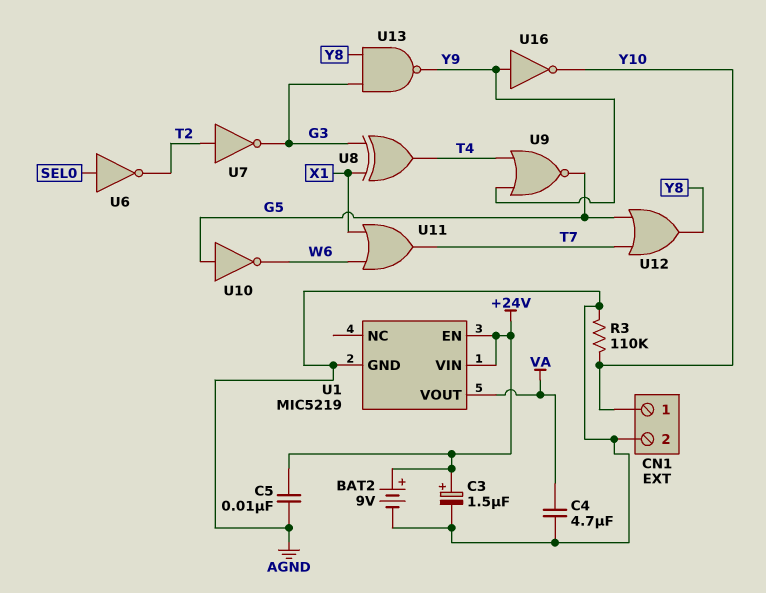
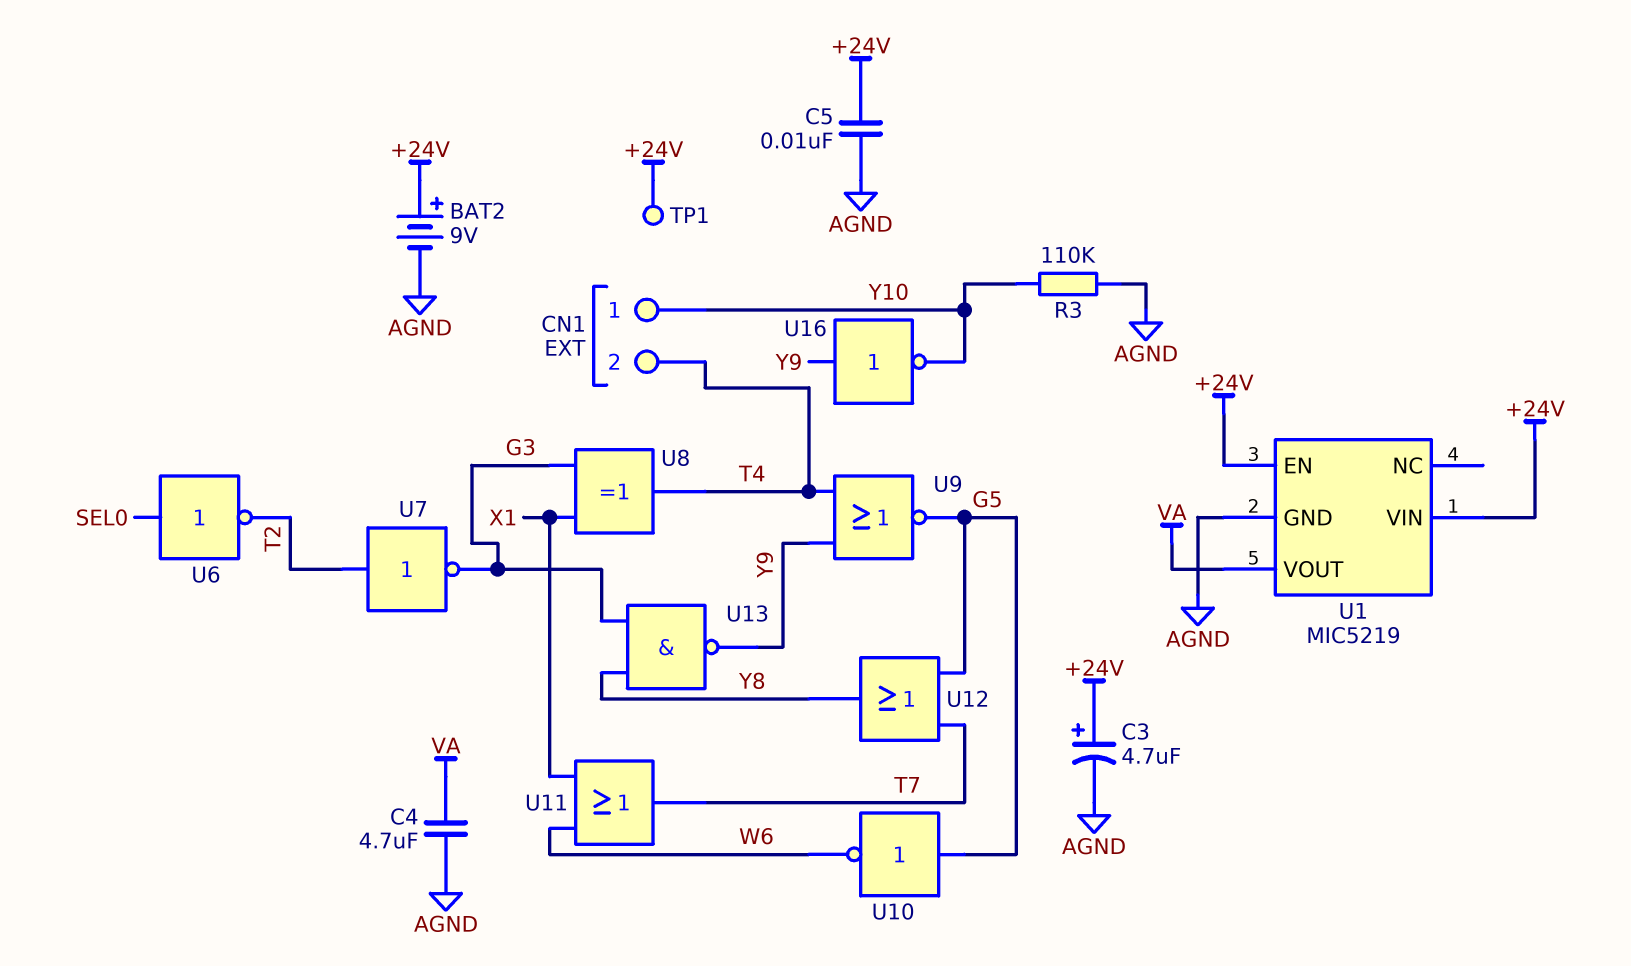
C3: 1.5uF (plus +24V, minus AGND) -> 4.7uF (plus +24V, minus AGND)
CN1 pin 2: AGND -> T4
TP1: none -> test point (+24V)

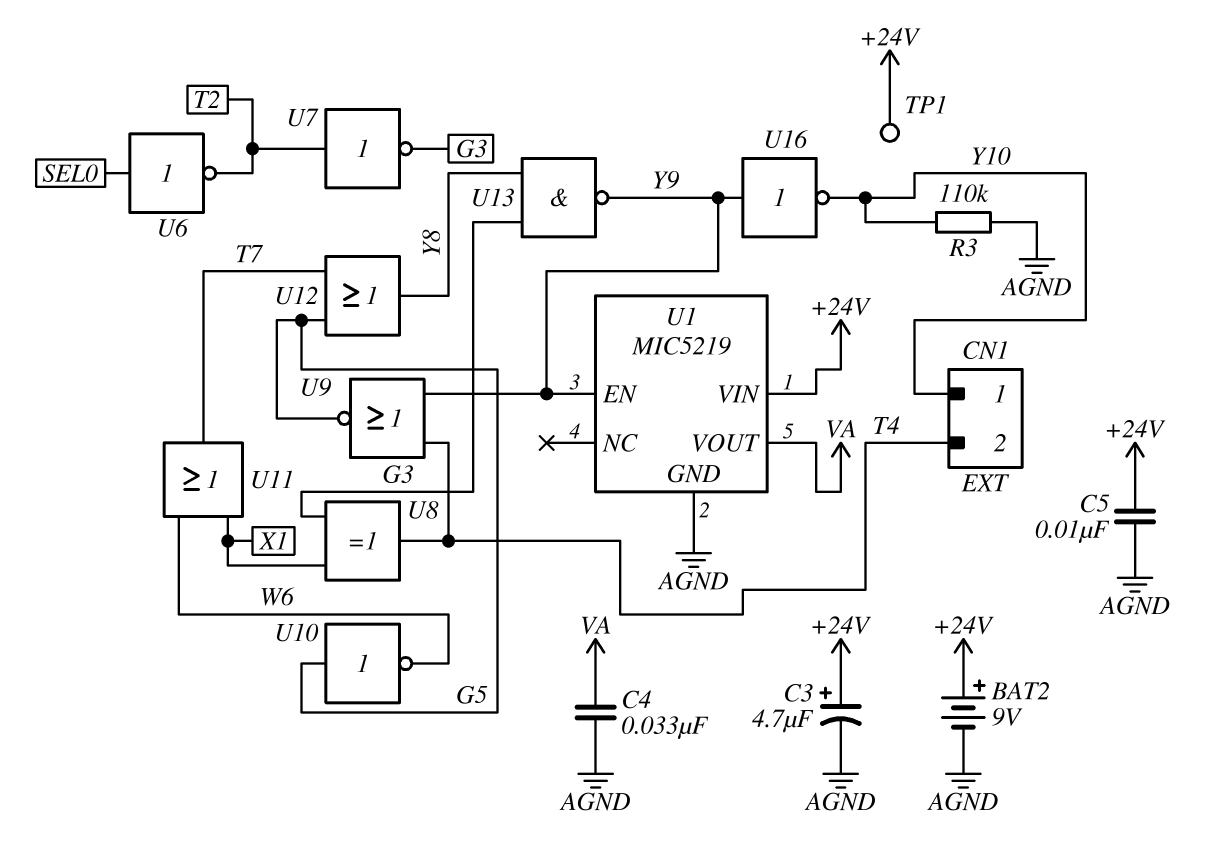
C4: 4.7uF (AGND, VA) -> 33nF (AGND, VA)
U1 pin EN: +24V -> Y9

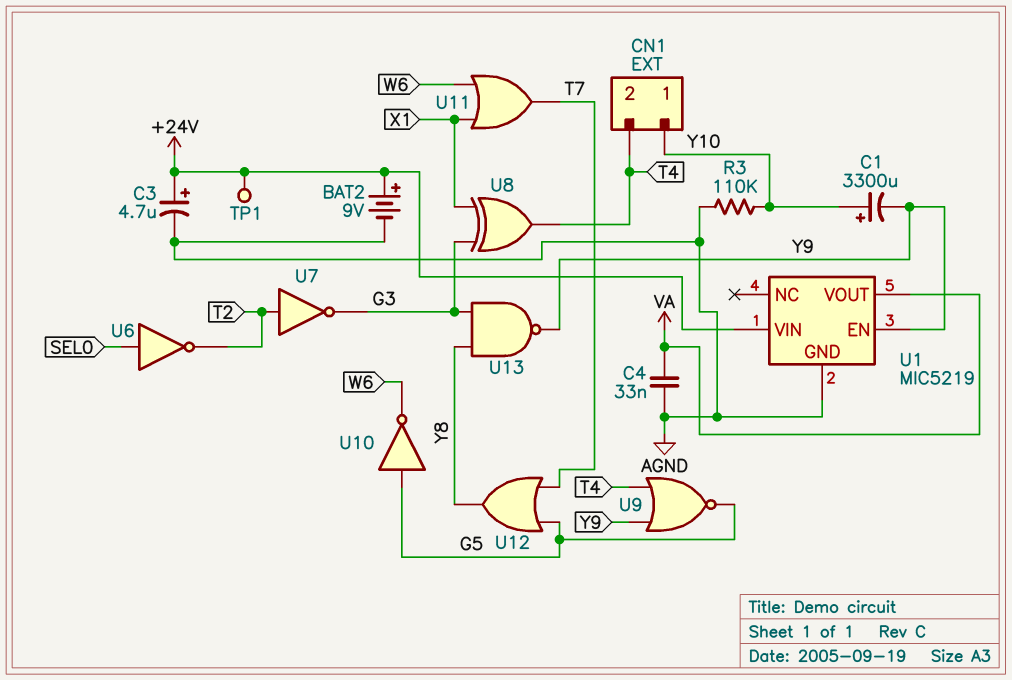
C1: none -> 3300uF (plus Y10, minus Y9)
C5: 10nF (+24V, AGND) -> none
U16: NOT (in Y9, out Y10) -> none

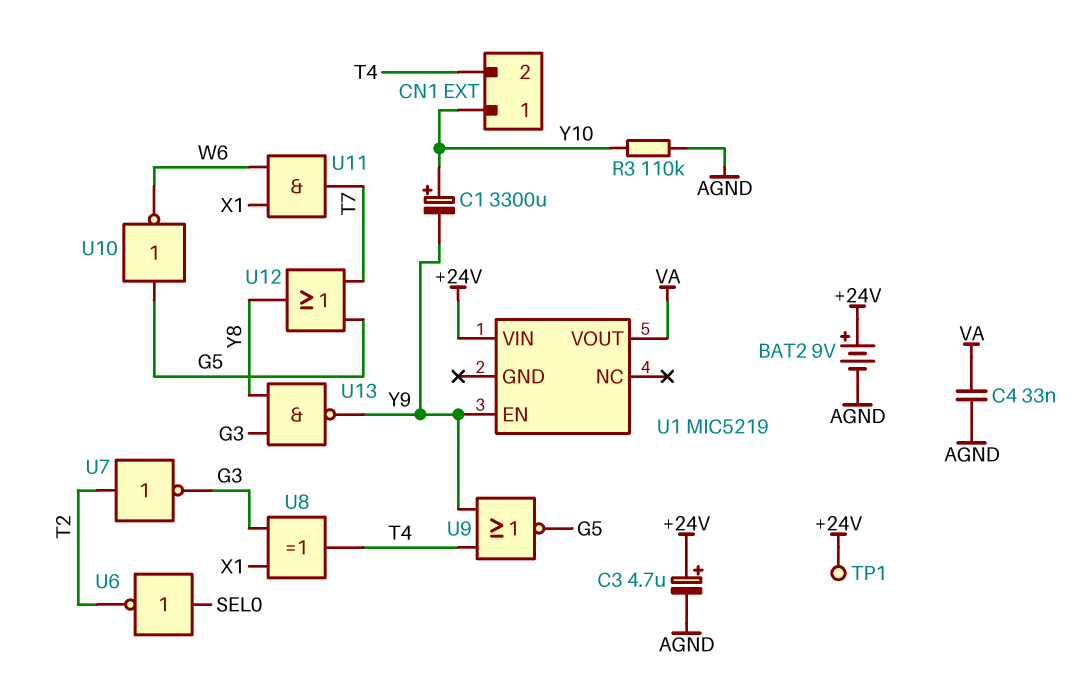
U1 pin GND: AGND -> none
U11: OR (in W6, in X1, out T7) -> AND (in W6, in X1, out T7)

